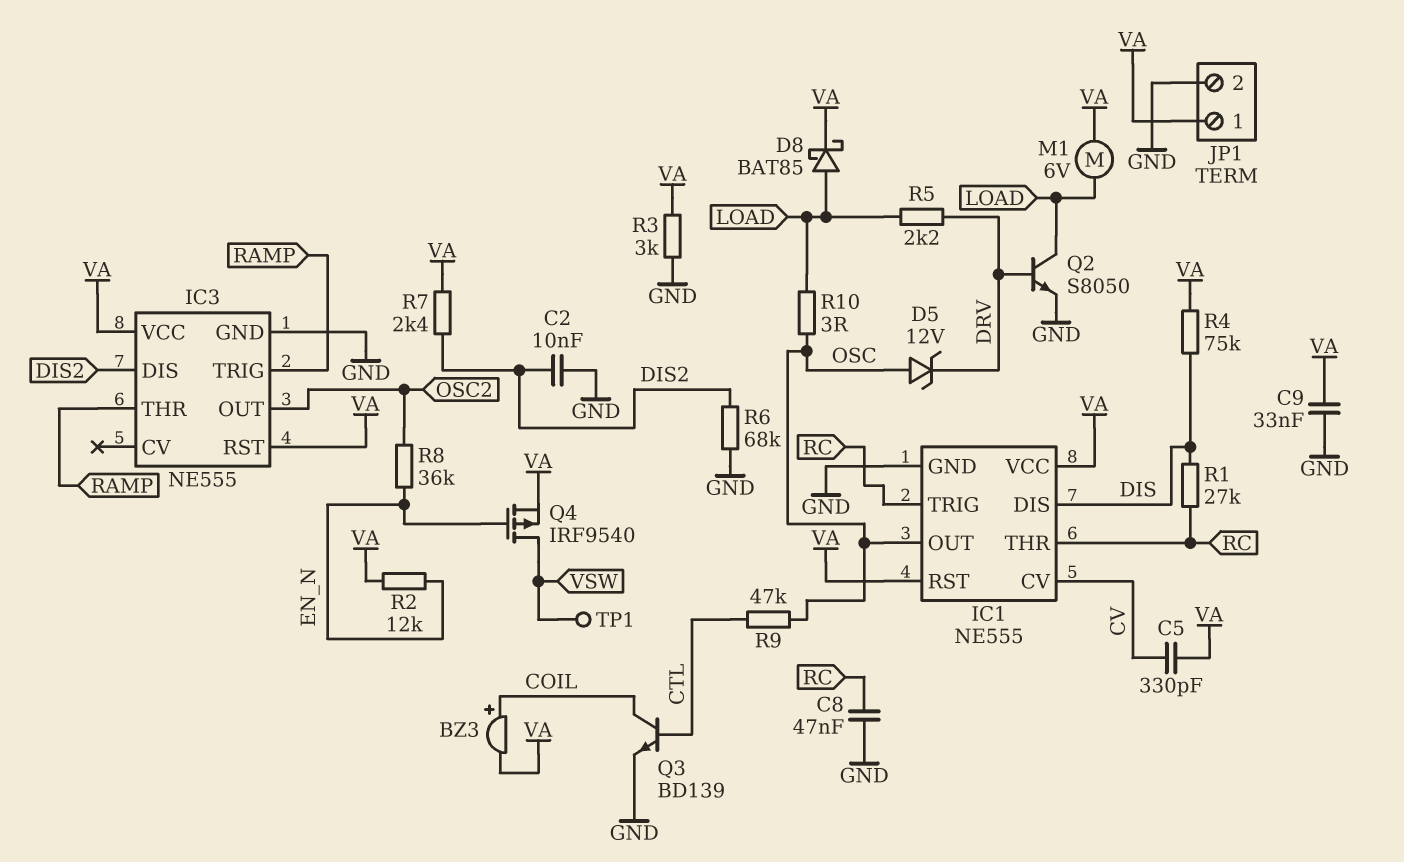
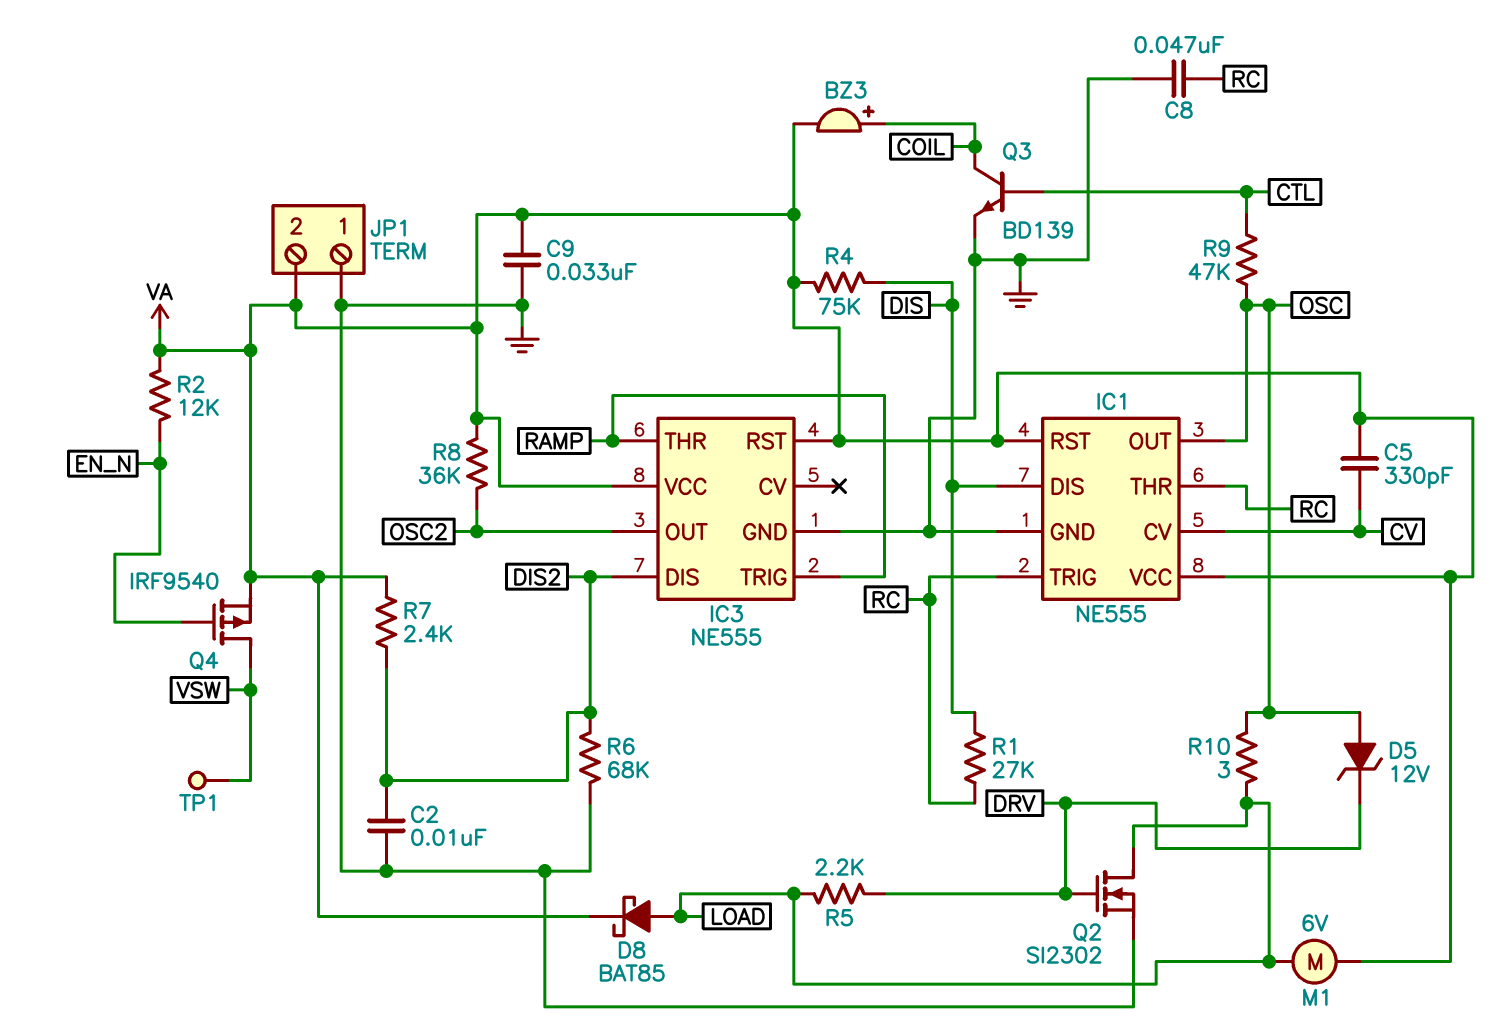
JP1 pin 1: VA -> GND
JP1 pin 2: GND -> VA
Q2: NPN S8050 (B DRV, C LOAD, E GND) -> NMOS SI2302 (G DRV, D LOAD, S GND)
R3: 3k (GND, VA) -> none
R8: 36k (EN_N, OSC2) -> 36k (OSC2, VA)

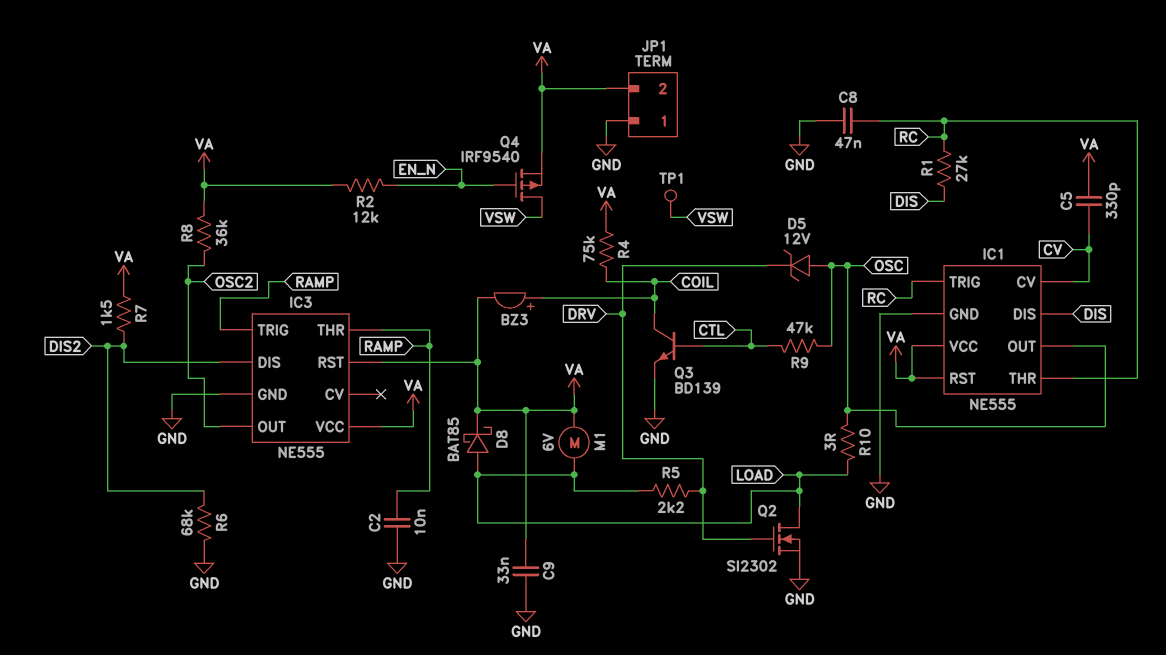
C2: 10nF (DIS2, GND) -> 10nF (GND, RAMP)
R4: 75k (DIS, VA) -> 75k (COIL, VA)
R7: 2.4k (DIS2, VA) -> 1.5k (DIS2, VA)

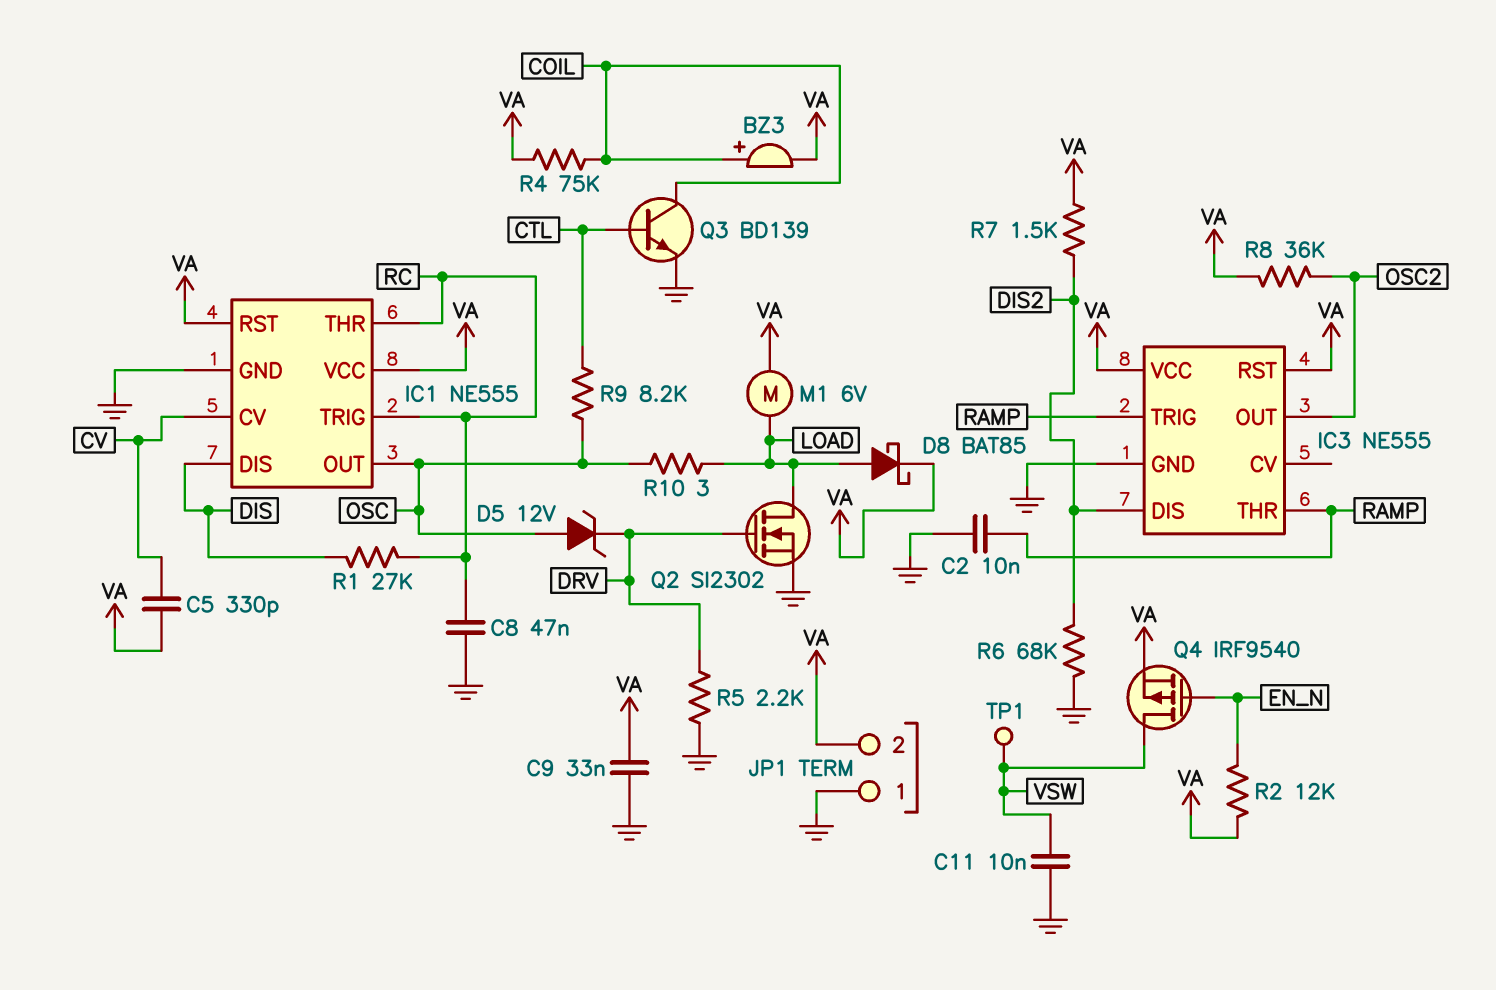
C11: none -> 10nF (GND, VSW)
R5: 2.2k (DRV, LOAD) -> 2.2k (DRV, GND)
R9: 47k (CTL, OSC) -> 8.2k (CTL, OSC)

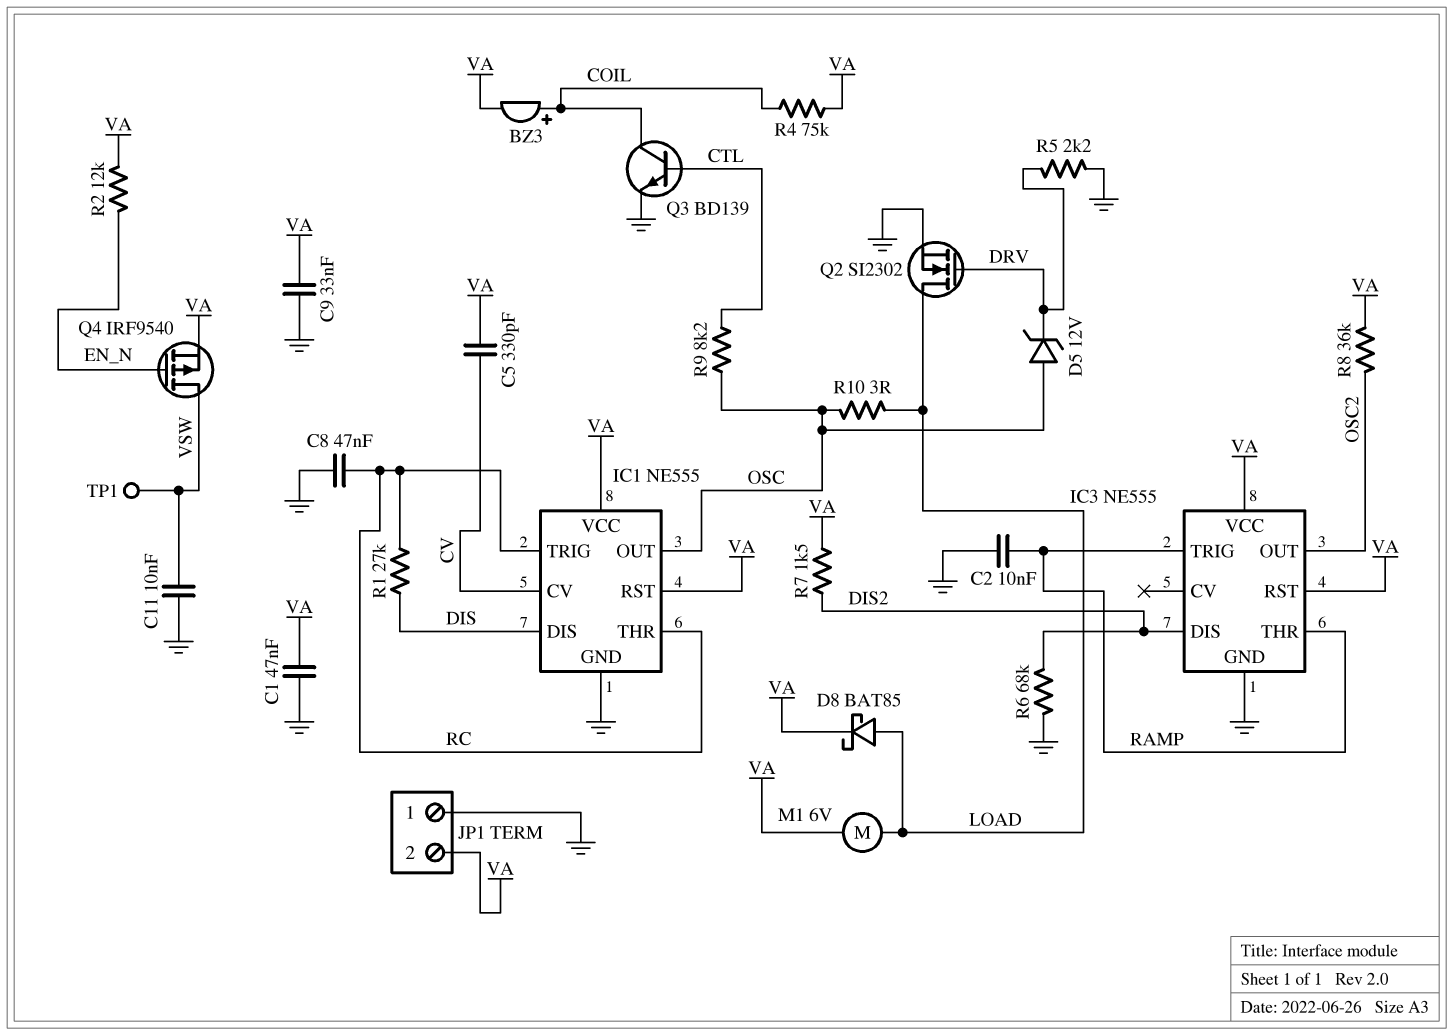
C1: none -> 47nF (GND, VA)

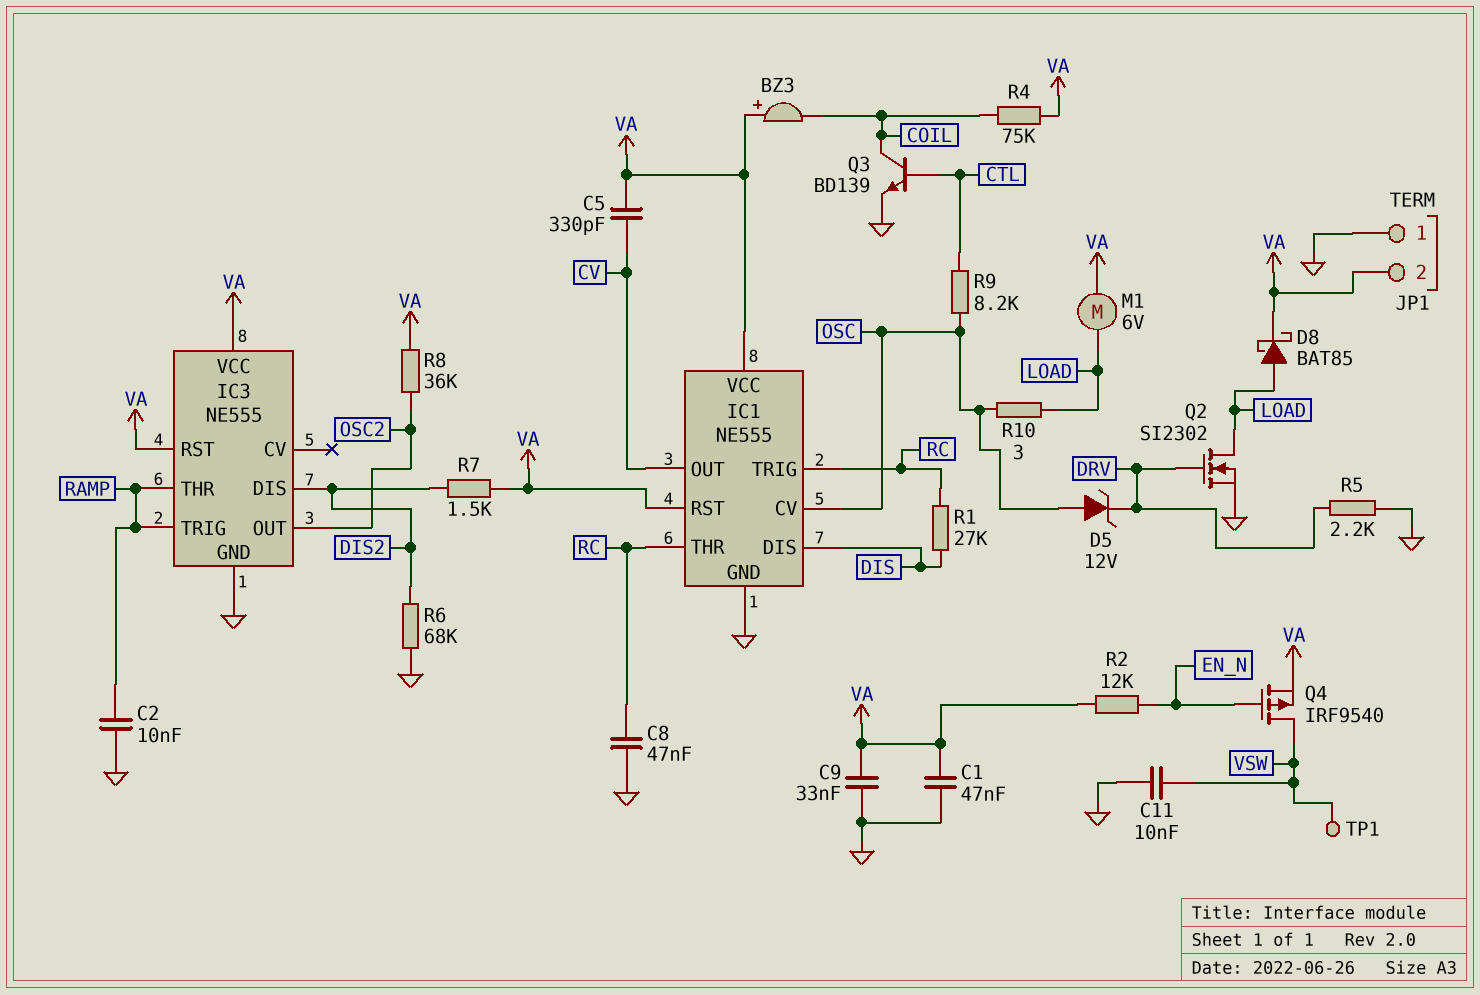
BZ3: buzzer (plus COIL, minus VA) -> buzzer (plus VA, minus COIL)
IC1 pin CV: CV -> OSC
IC1 pin OUT: OSC -> CV

